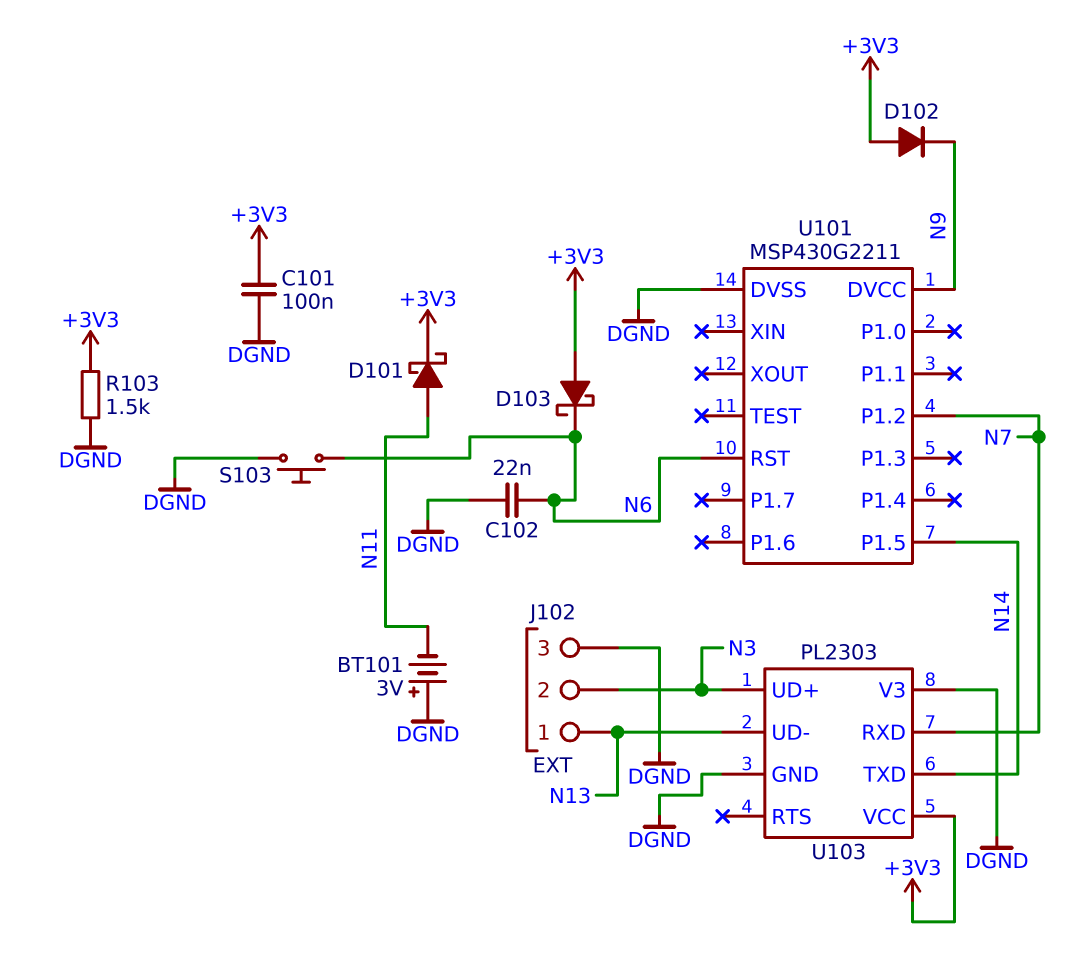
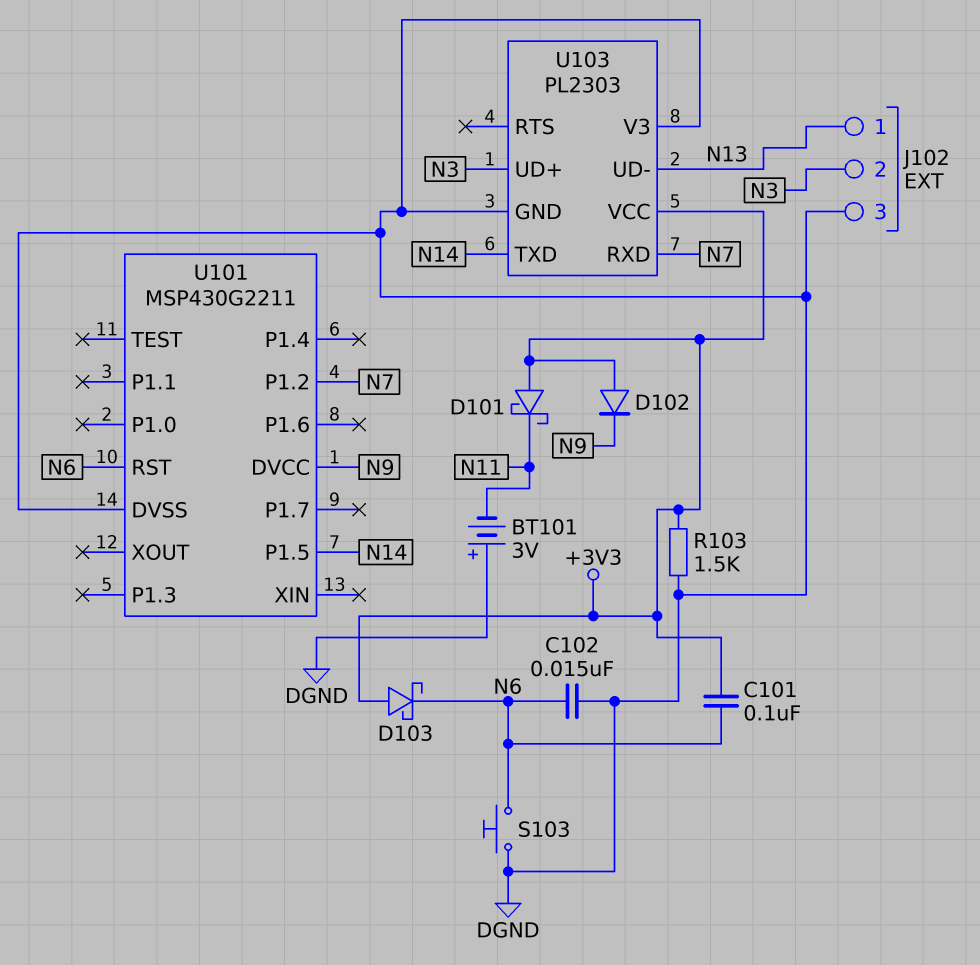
C101: 100nF (+3V3, DGND) -> 100nF (+3V3, N6)
C102: 22nF (DGND, N6) -> 15nF (DGND, N6)
D101: schottky (A N11, K +3V3) -> schottky (A +3V3, K N11)

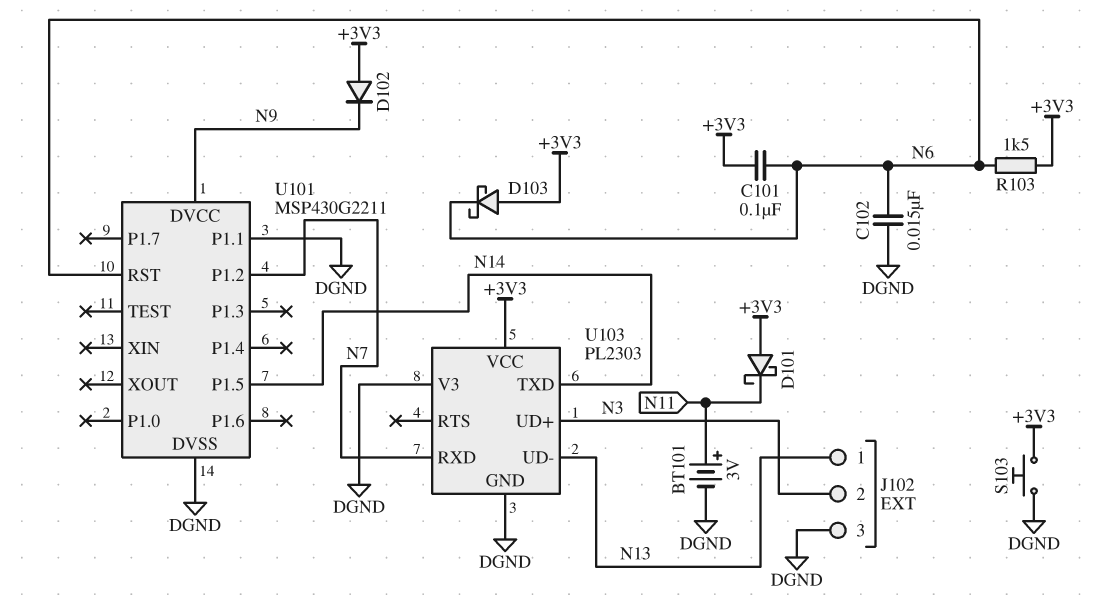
BT101: 3V (plus DGND, minus N11) -> 3V (plus N11, minus DGND)
R103: 1.5k (+3V3, DGND) -> 1.5k (+3V3, N6)
S103: button (DGND, N6) -> button (+3V3, DGND)
U101 pin P1.1: none -> DGND

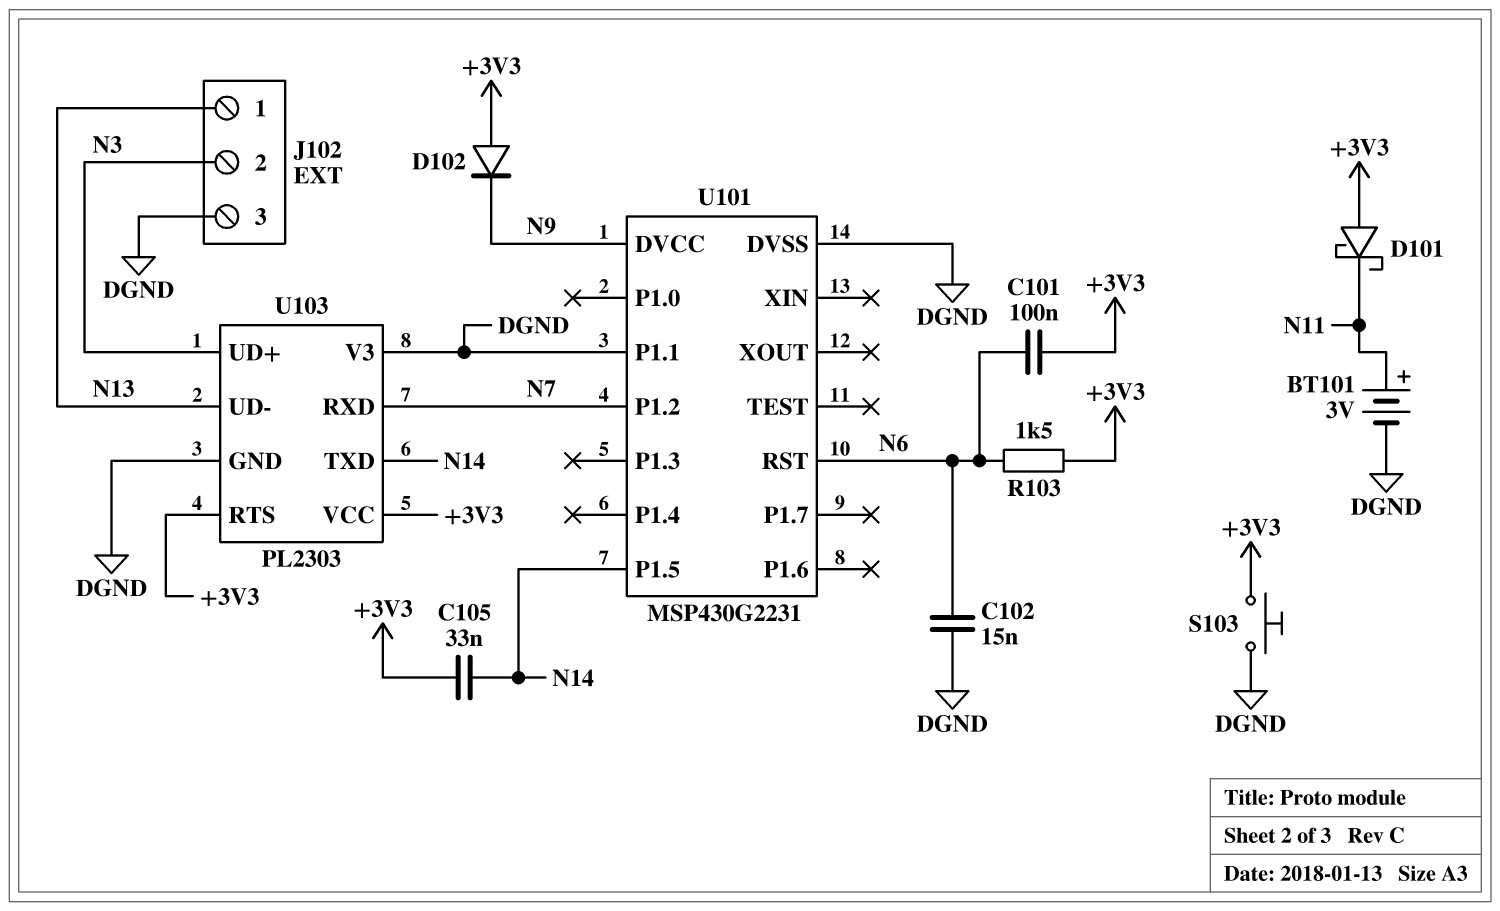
C105: none -> 33nF (+3V3, N14)
D103: schottky (A +3V3, K N6) -> none
U101: MSP430G2211 -> MSP430G2231
U103 pin RTS: none -> +3V3

